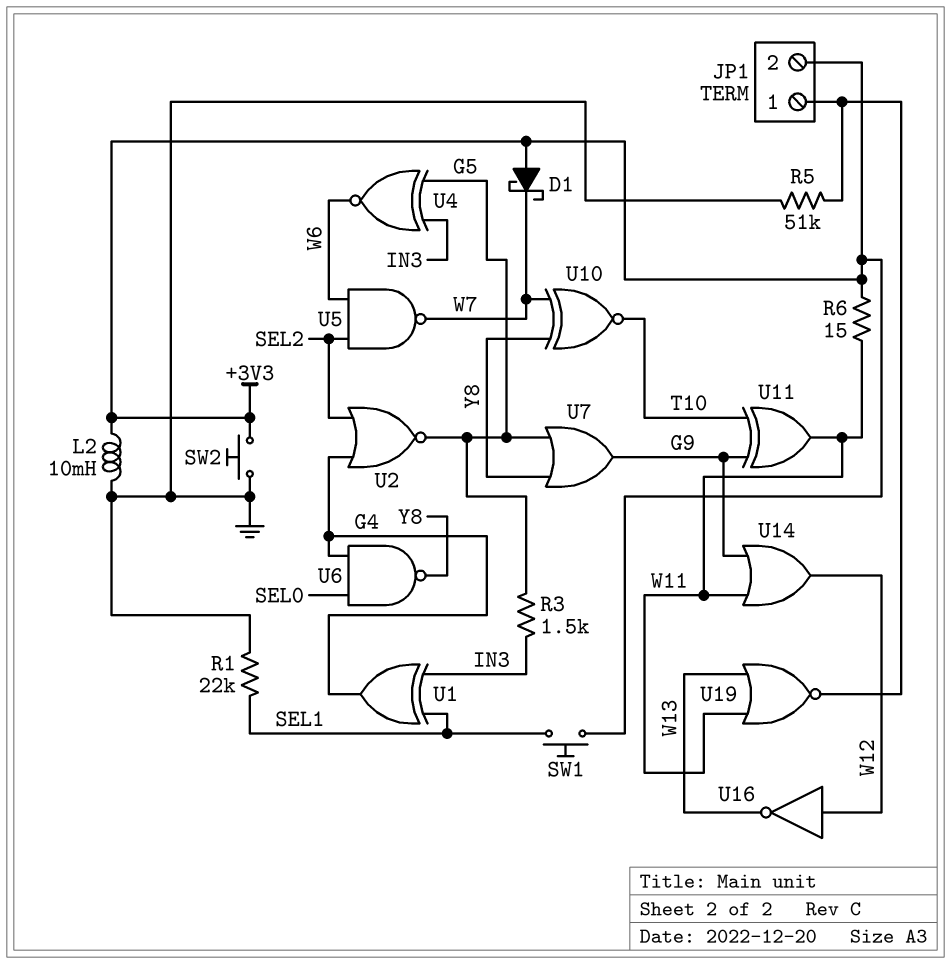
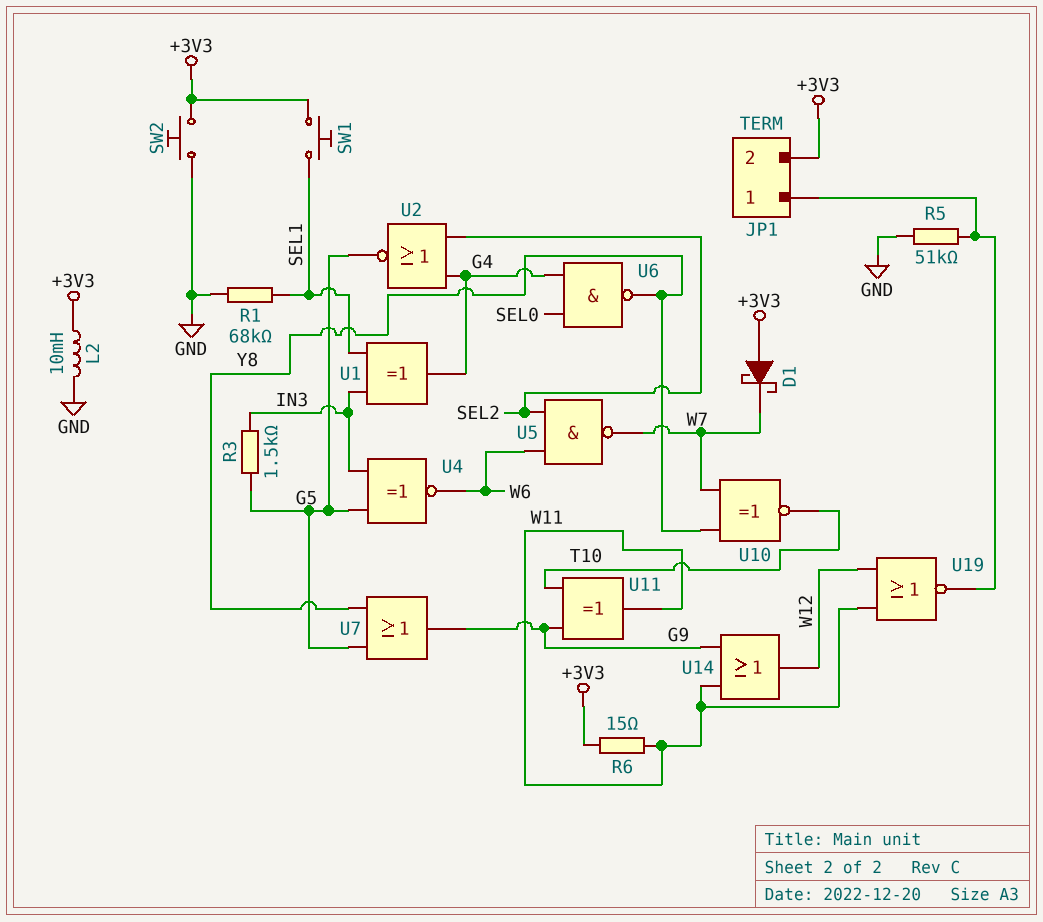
R1: 22k (GND, SEL1) -> 68k (GND, SEL1)
U16: NOT (in W12, out W13) -> none
U19: NOR (in W11, in W13, out JP1/1) -> NOR (in W11, in W12, out JP1/1)

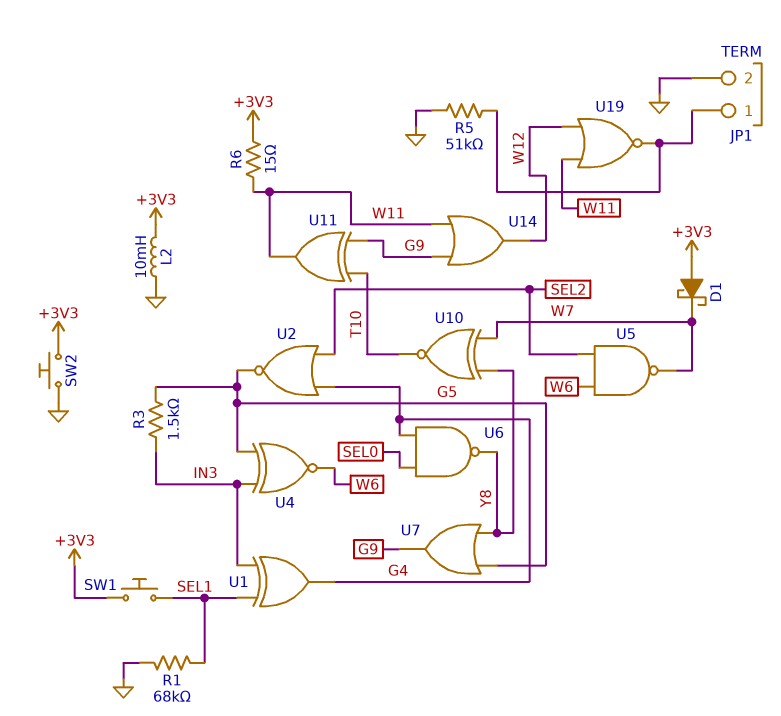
JP1 pin 2: +3V3 -> GND

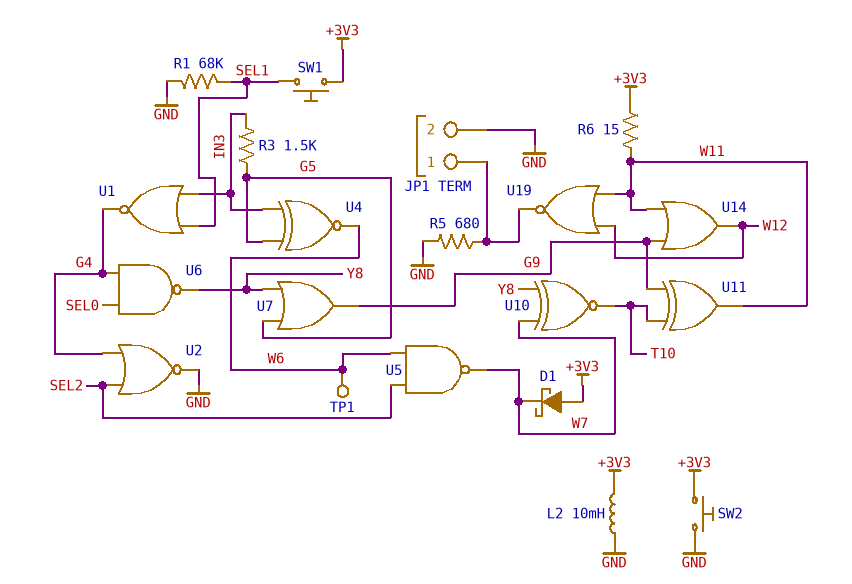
R5: 51k (GND, JP1/1) -> 680 (GND, JP1/1)
TP1: none -> test point (W6)
U1: XOR (in IN3, in SEL1, out G4) -> NOR (in IN3, in SEL1, out G4)
U2: NOR (in G4, in SEL2, out G5) -> NOR (in G4, in SEL2, out GND)

